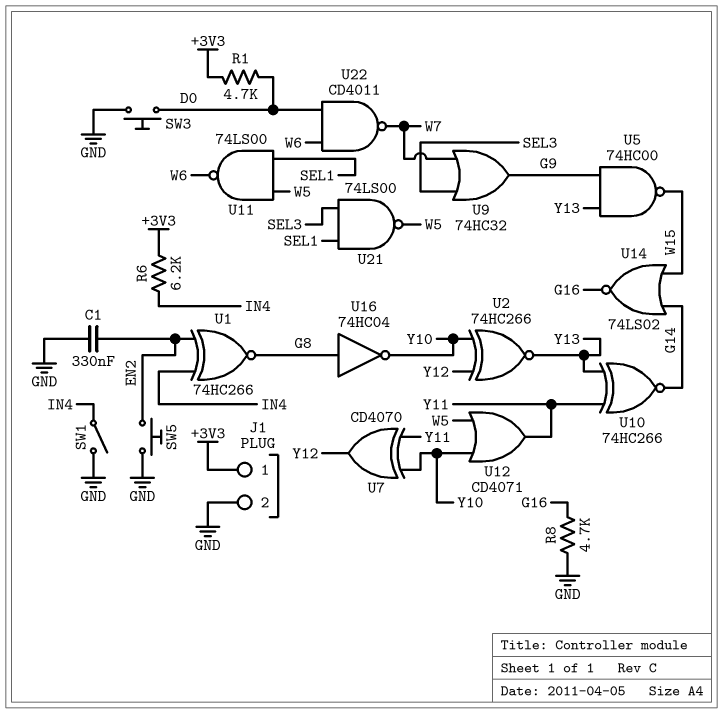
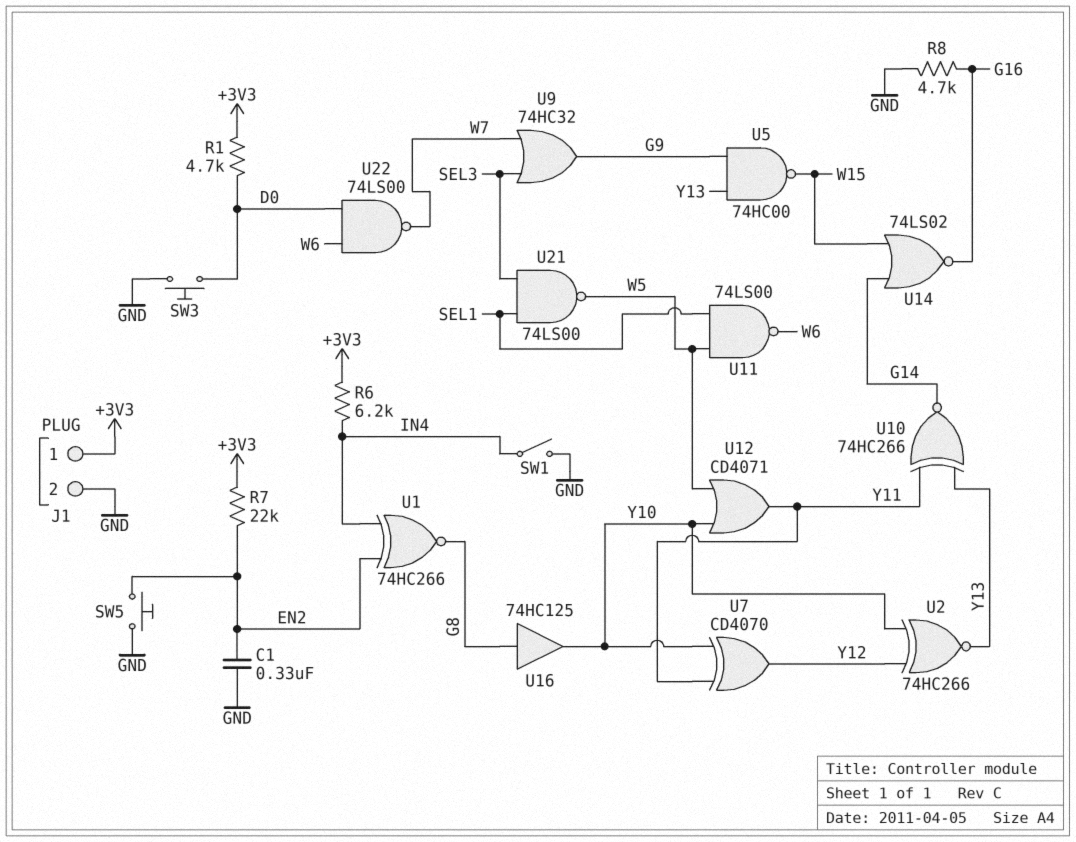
R7: none -> 22k (+3V3, EN2)
U16: NOT 74HC04 (in G8, out Y10) -> buffer 74HC125 (in G8, out Y10)
U22: NAND CD4011 (in D0, in W6, out W7) -> NAND 74LS00 (in D0, in W6, out W7)

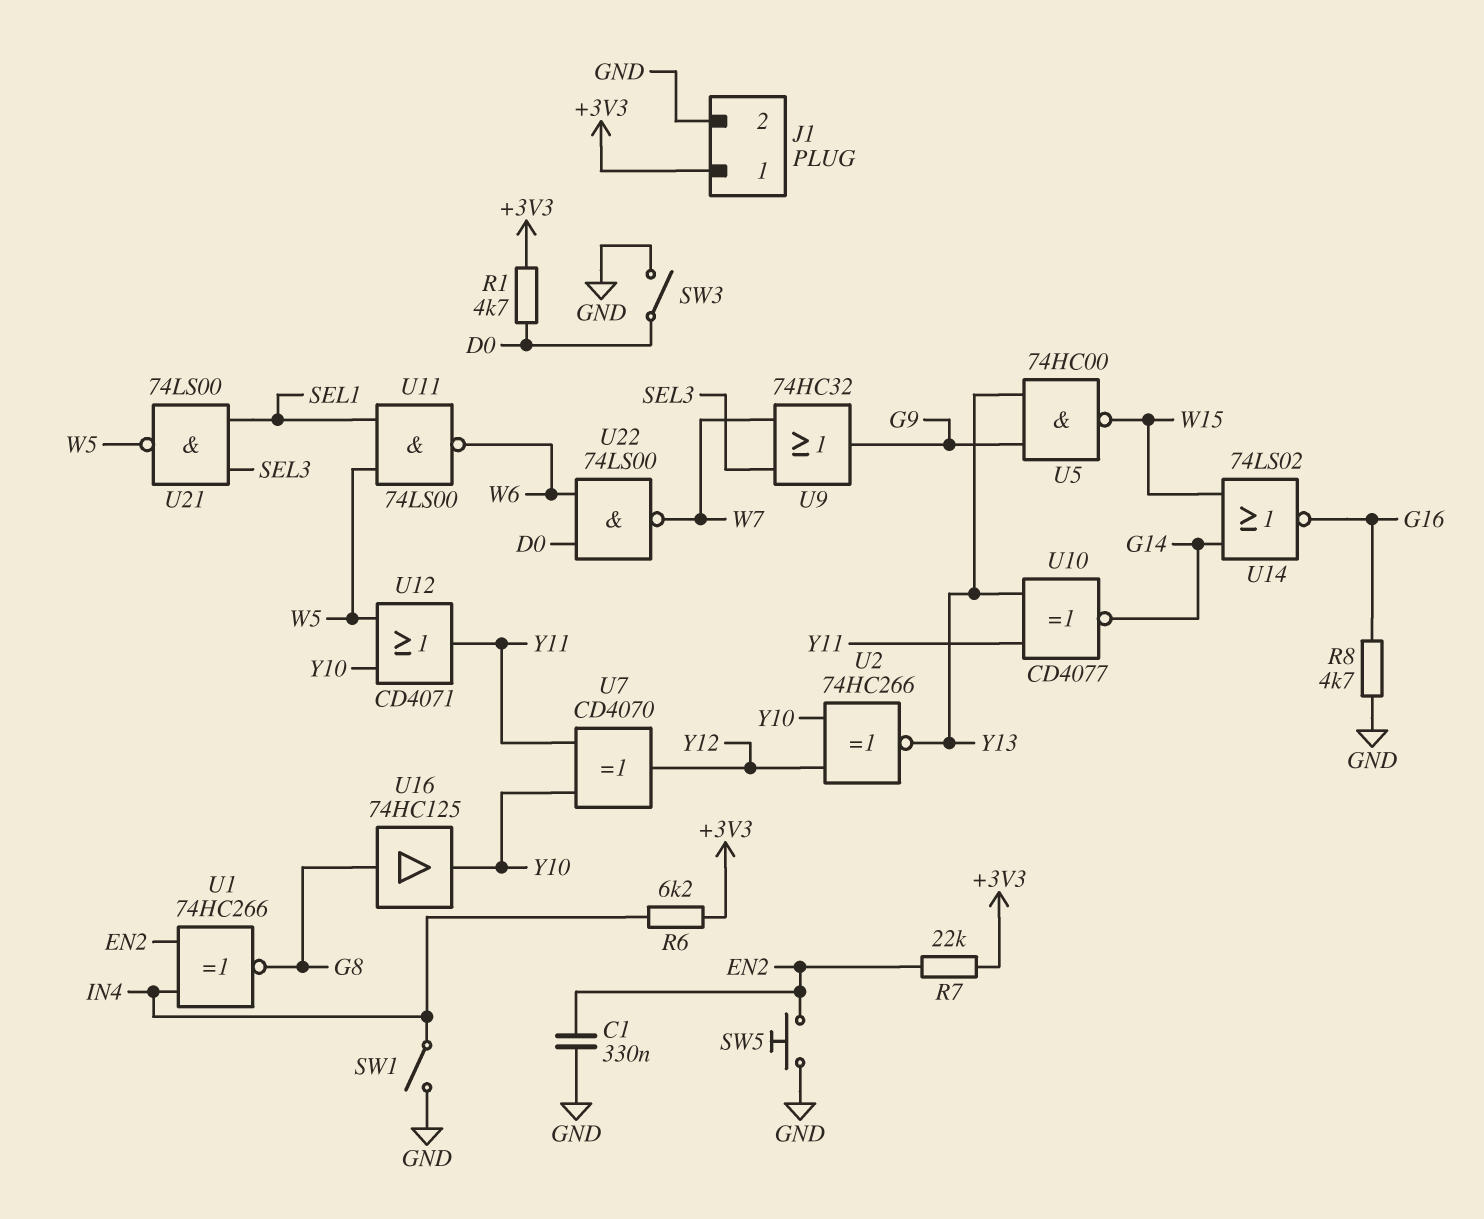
SW3: button (D0, GND) -> switch (D0, GND)
U10: XNOR 74HC266 (in Y11, in Y13, out G14) -> XNOR CD4077 (in Y11, in Y13, out G14)

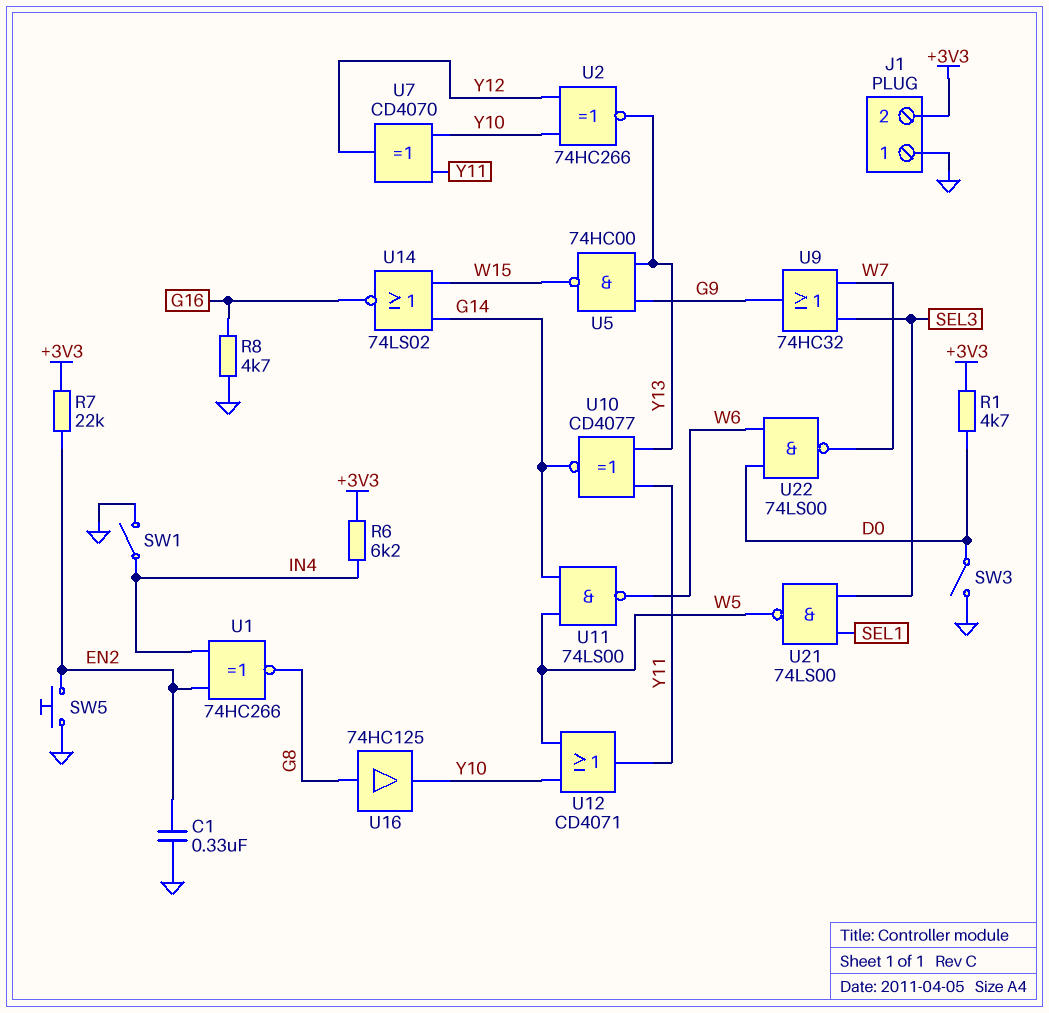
J1 pin 1: +3V3 -> GND
J1 pin 2: GND -> +3V3
U11: NAND 74LS00 (in SEL1, in W5, out W6) -> NAND 74LS00 (in G14, in W5, out W6)

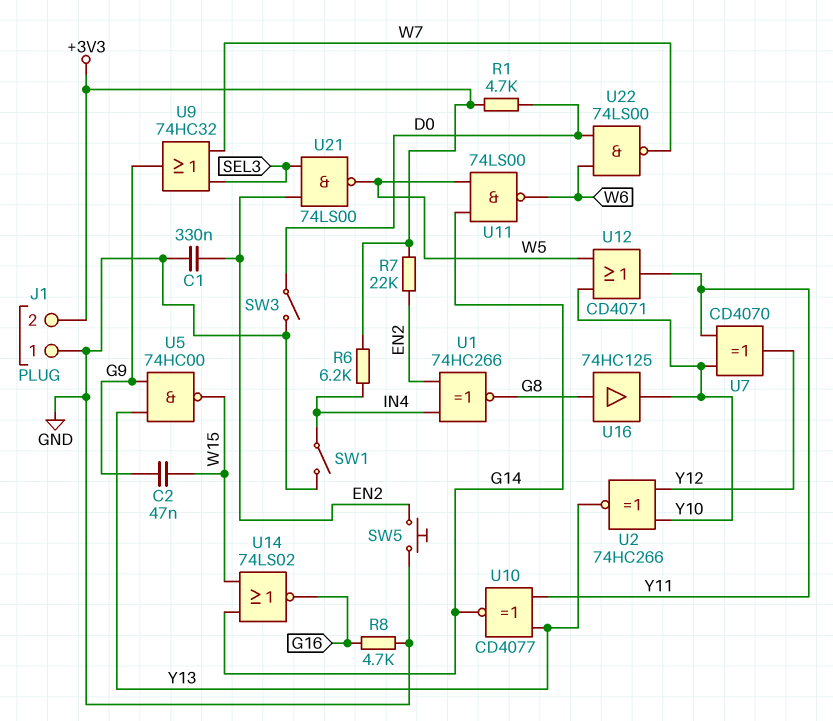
C2: none -> 47nF (G9, W15)
U21: NAND 74LS00 (in SEL1, in SEL3, out W5) -> NAND 74LS00 (in EN2, in SEL3, out W5)

